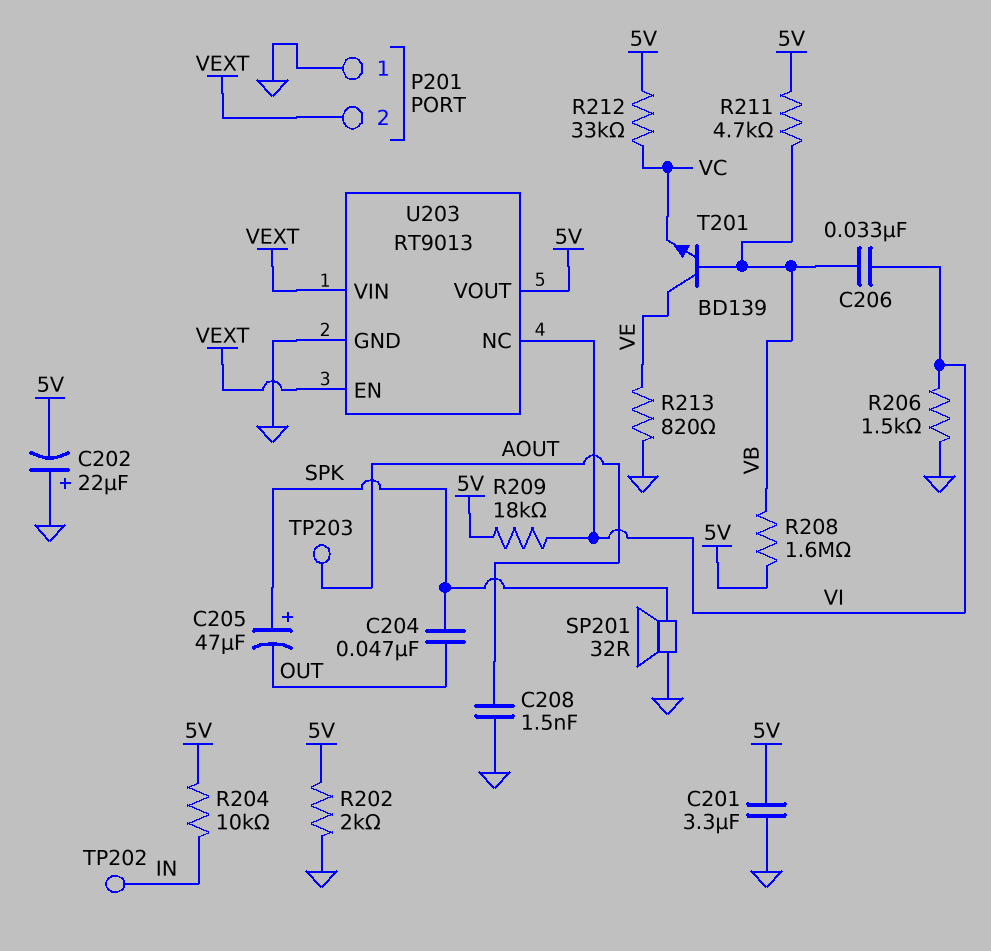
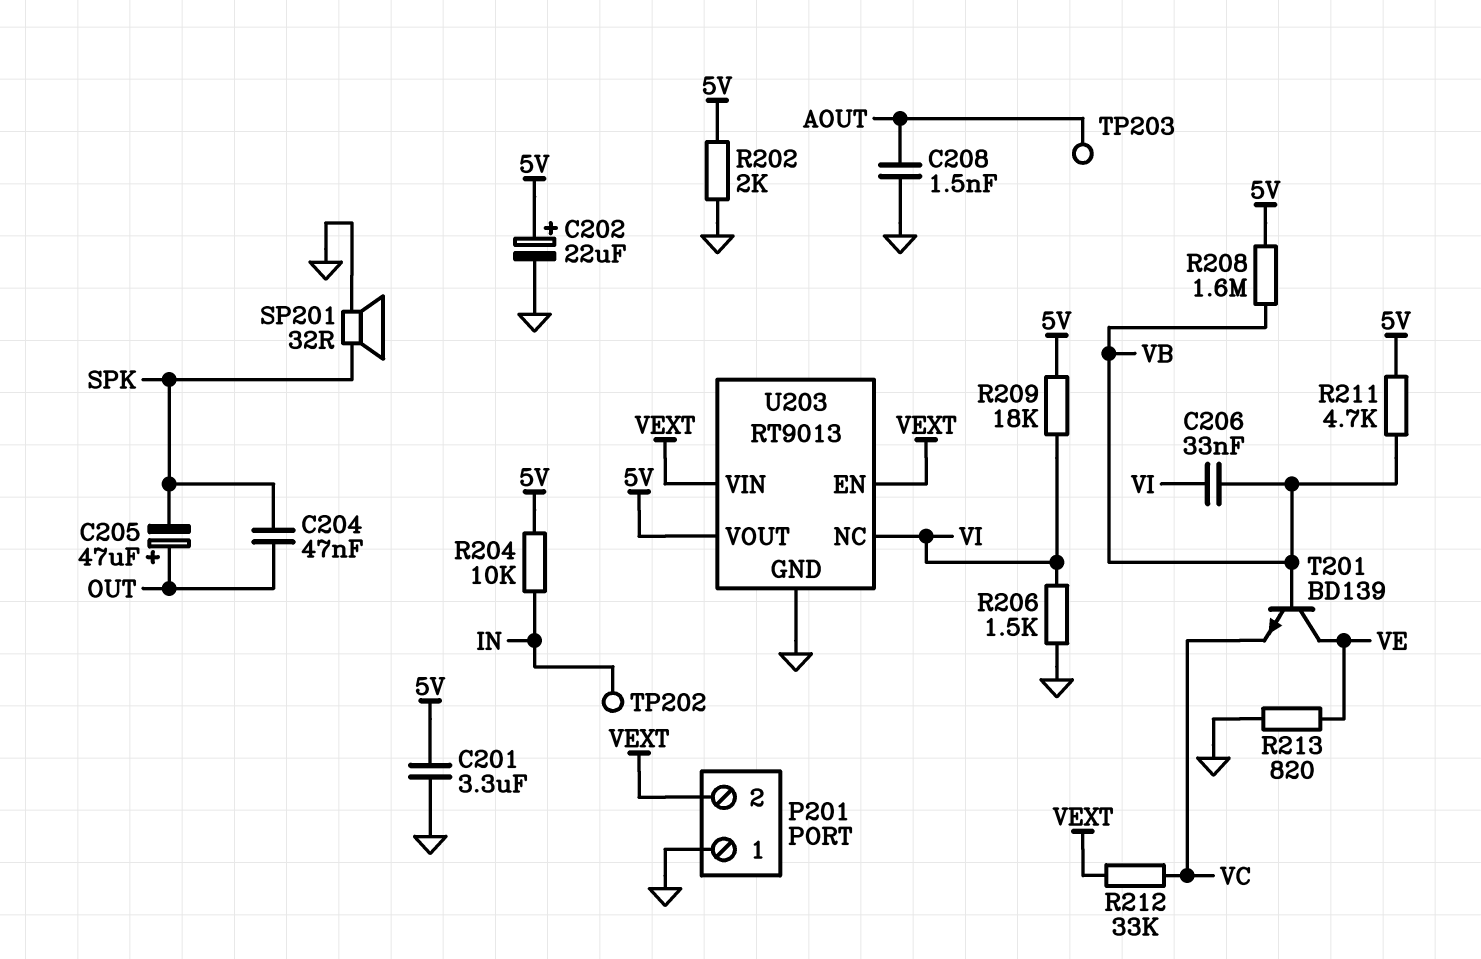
C202: 22uF (plus GND, minus 5V) -> 22uF (plus 5V, minus GND)
C205: 47uF (plus SPK, minus OUT) -> 47uF (plus OUT, minus SPK)
R212: 33k (5V, VC) -> 33k (VC, VEXT)

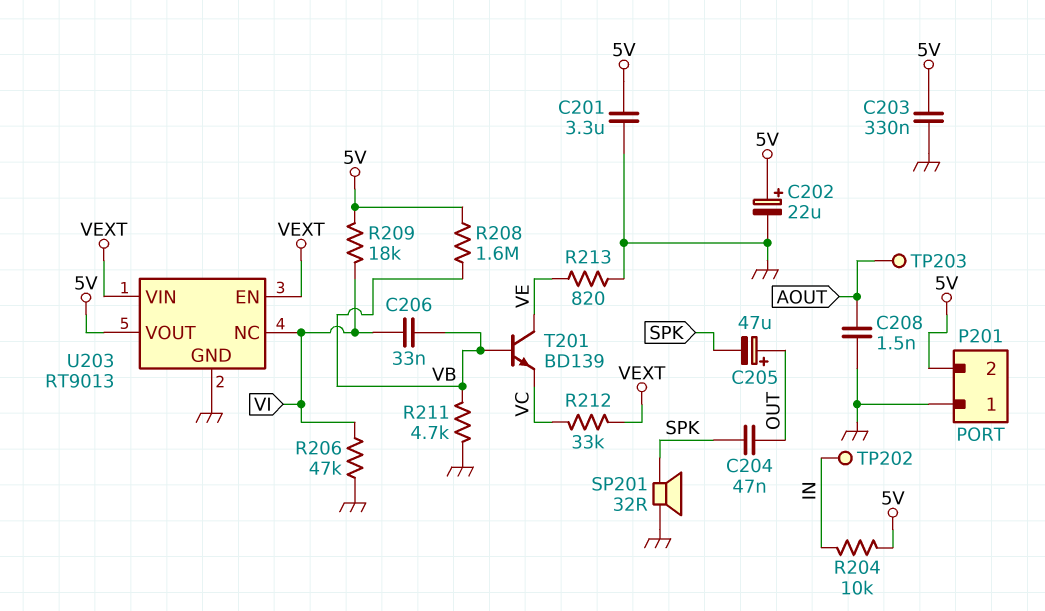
C203: none -> 330nF (5V, GND)
P201 pin 2: VEXT -> 5V
R202: 2k (5V, GND) -> none
R206: 1.5k (GND, VI) -> 47k (GND, VI)
R211: 4.7k (5V, VB) -> 4.7k (GND, VB)

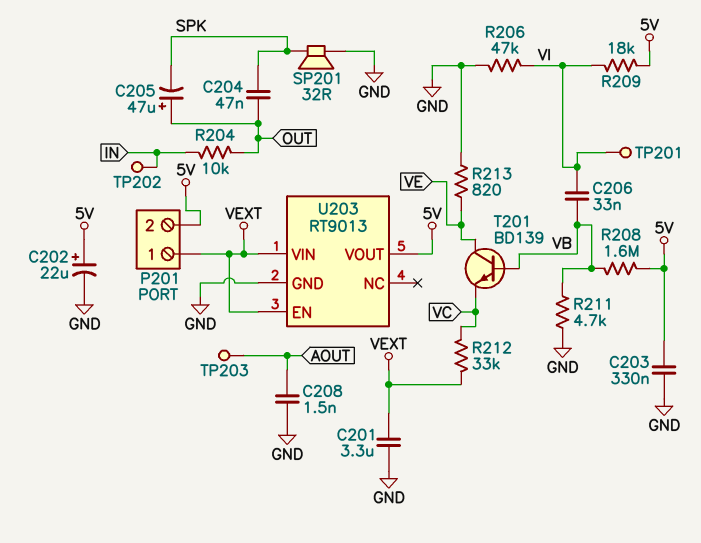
C201: 3.3uF (5V, GND) -> 3.3uF (GND, VEXT)
P201 pin 1: GND -> VEXT
R204: 10k (5V, IN) -> 10k (IN, OUT)
TP201: none -> test point (VI)
U203 pin NC: VI -> none

